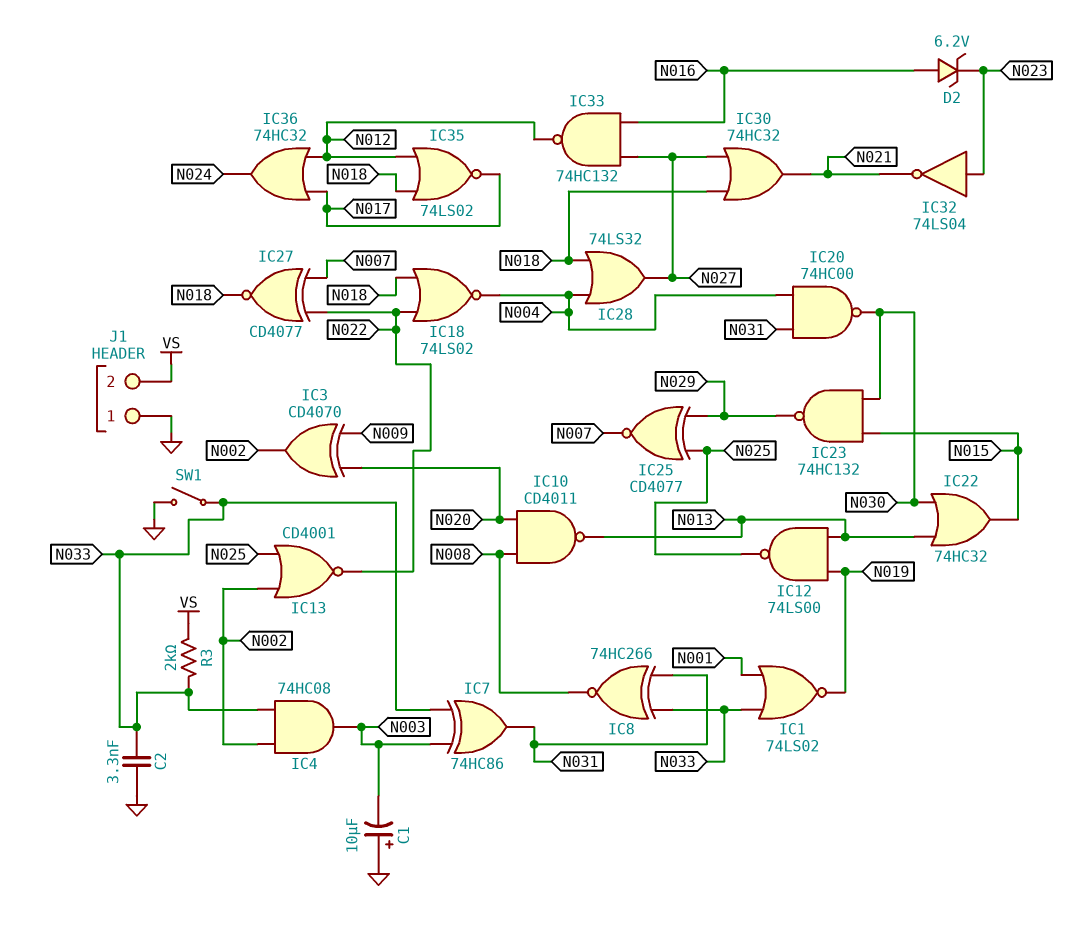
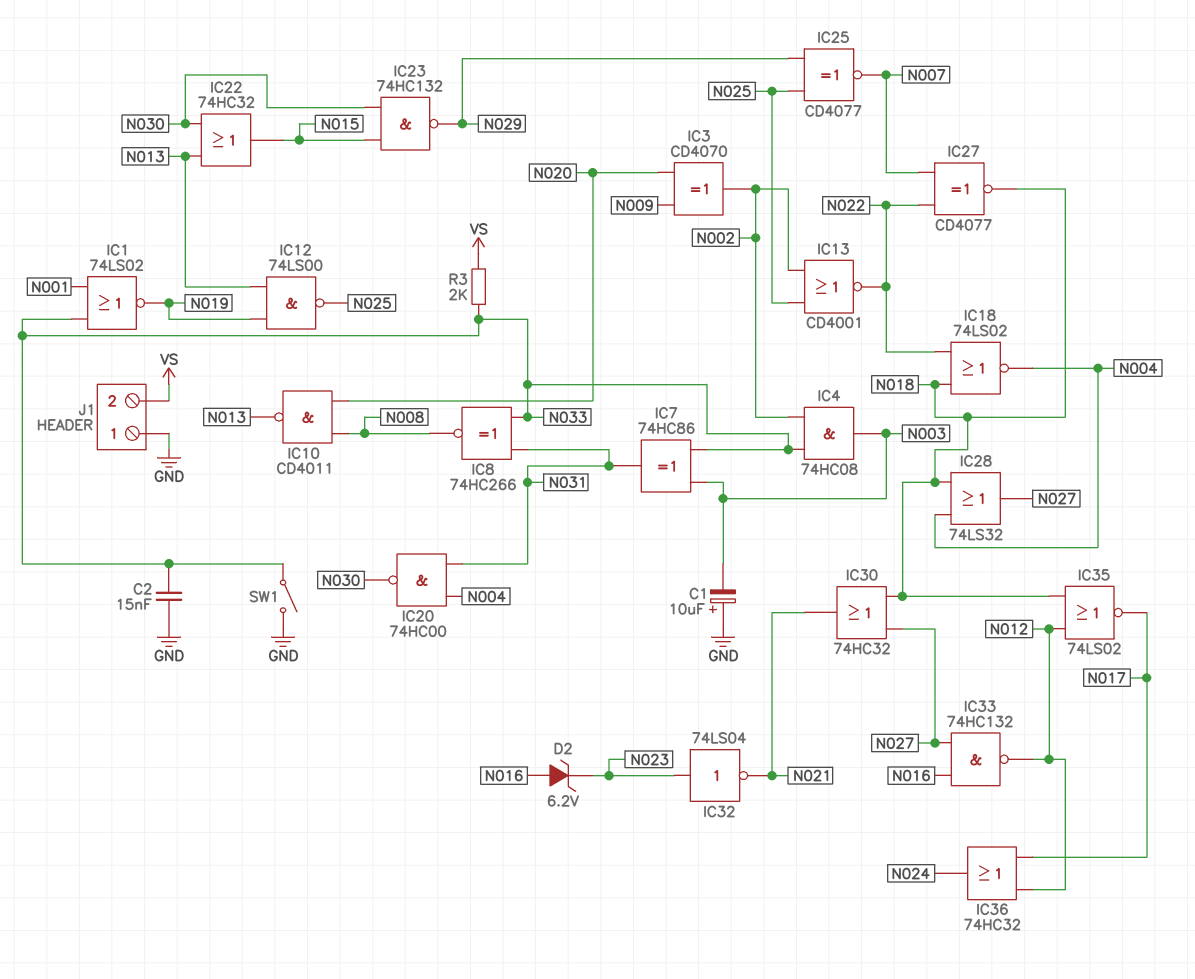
C2: 3.3nF (GND, N033) -> 15nF (GND, N033)

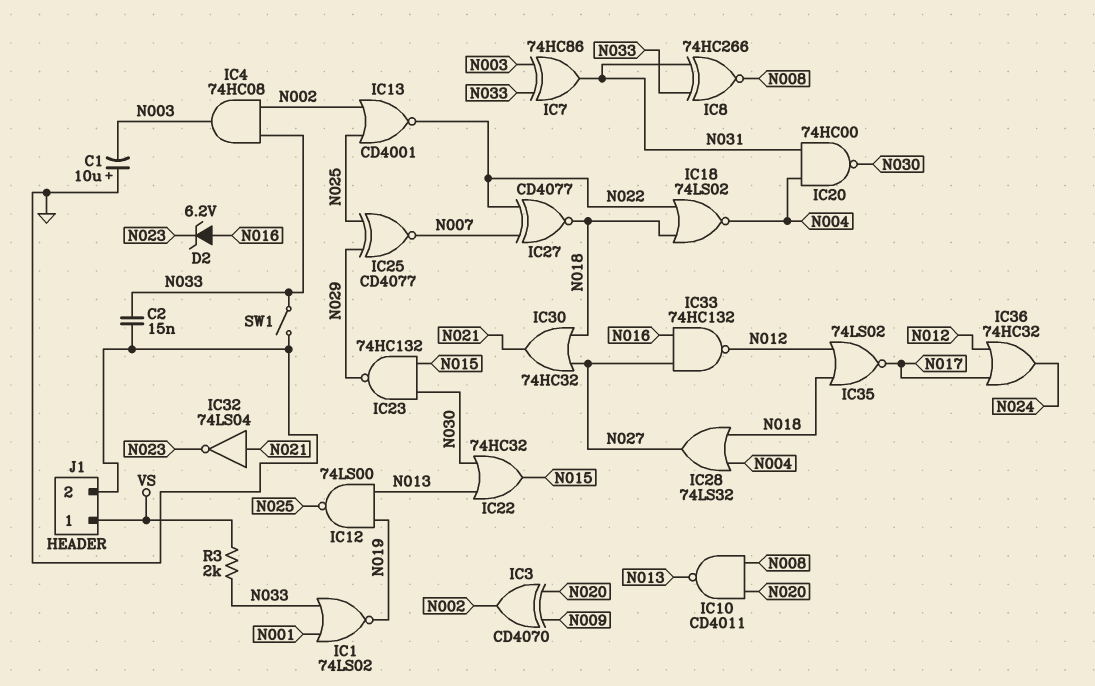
IC32: NOT 74LS04 (in N023, out N021) -> NOT 74LS04 (in N021, out N023)
J1 pin 1: GND -> VS
J1 pin 2: VS -> GND

